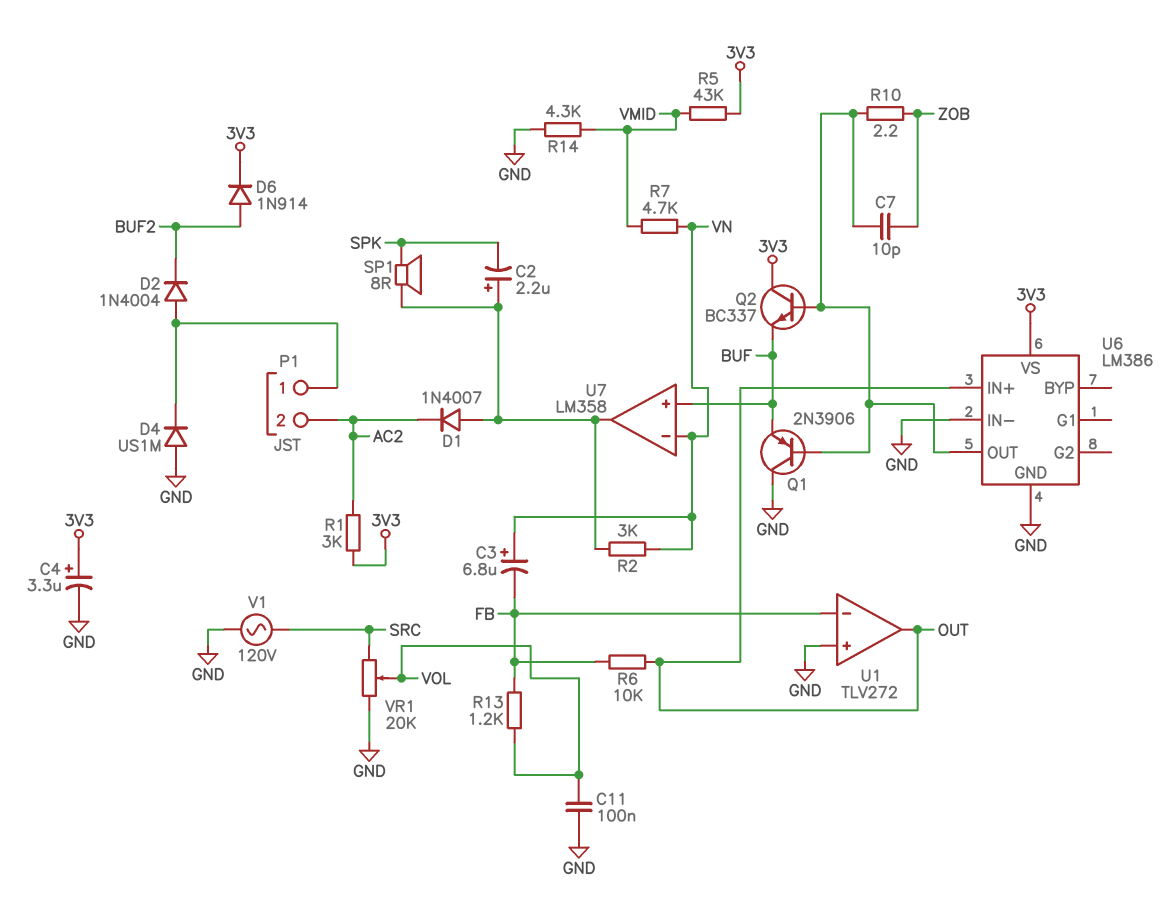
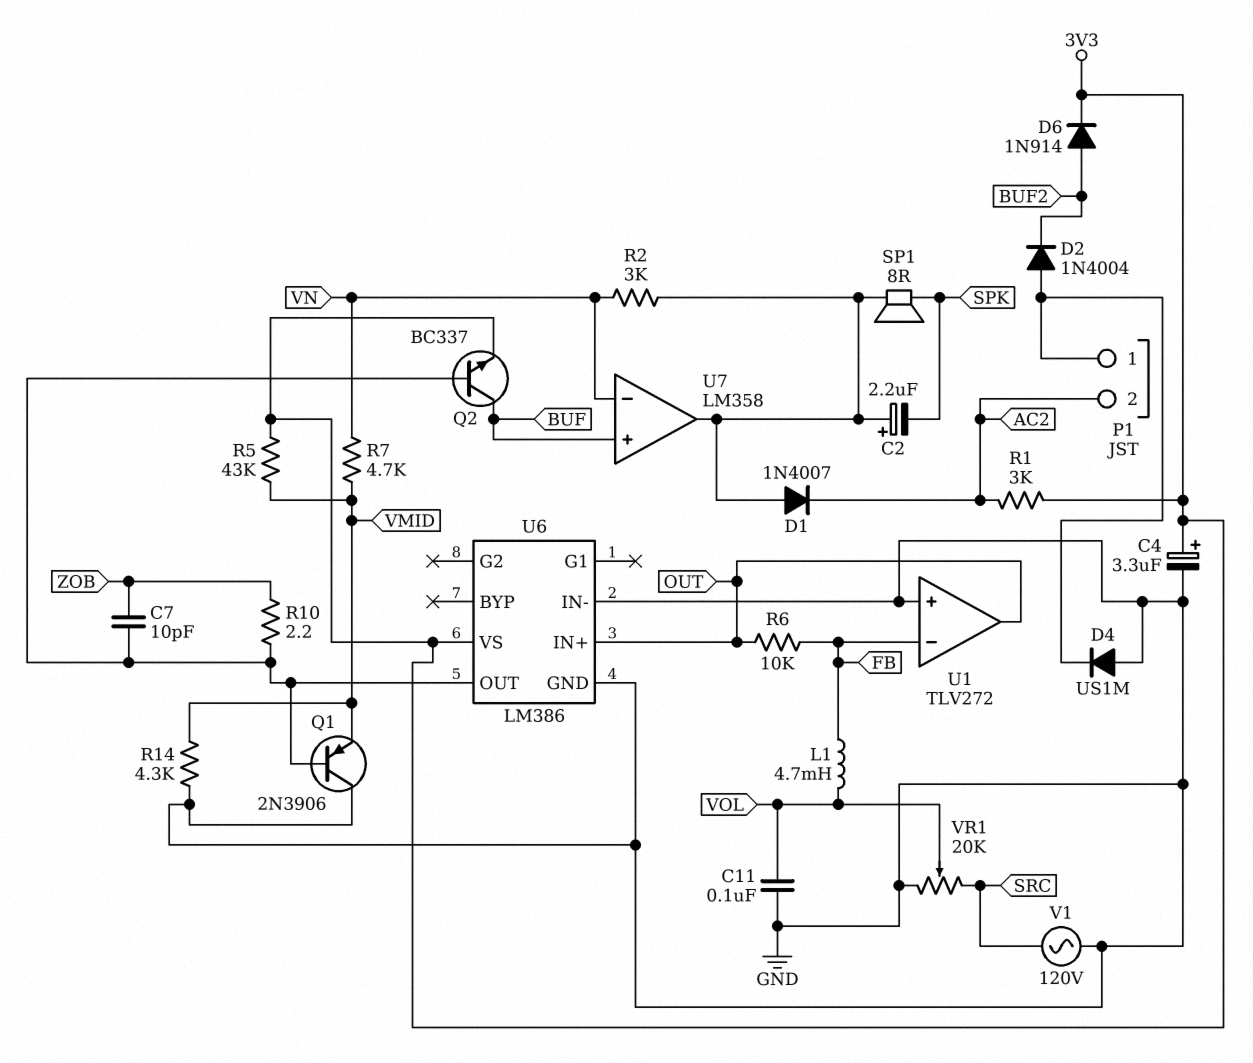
C3: 6.8uF (plus VN, minus FB) -> none
L1: none -> 4.7mH (FB, VOL)
Q1: PNP 2N3906 (B U6/OUT, C GND, E BUF) -> PNP 2N3906 (B U6/OUT, C GND, E VMID)
Q2: NPN BC337 (B U6/OUT, C 3V3, E BUF) -> NPN BC337 (B U6/OUT, C BUF, E 3V3)
R13: 1.2k (FB, VOL) -> none

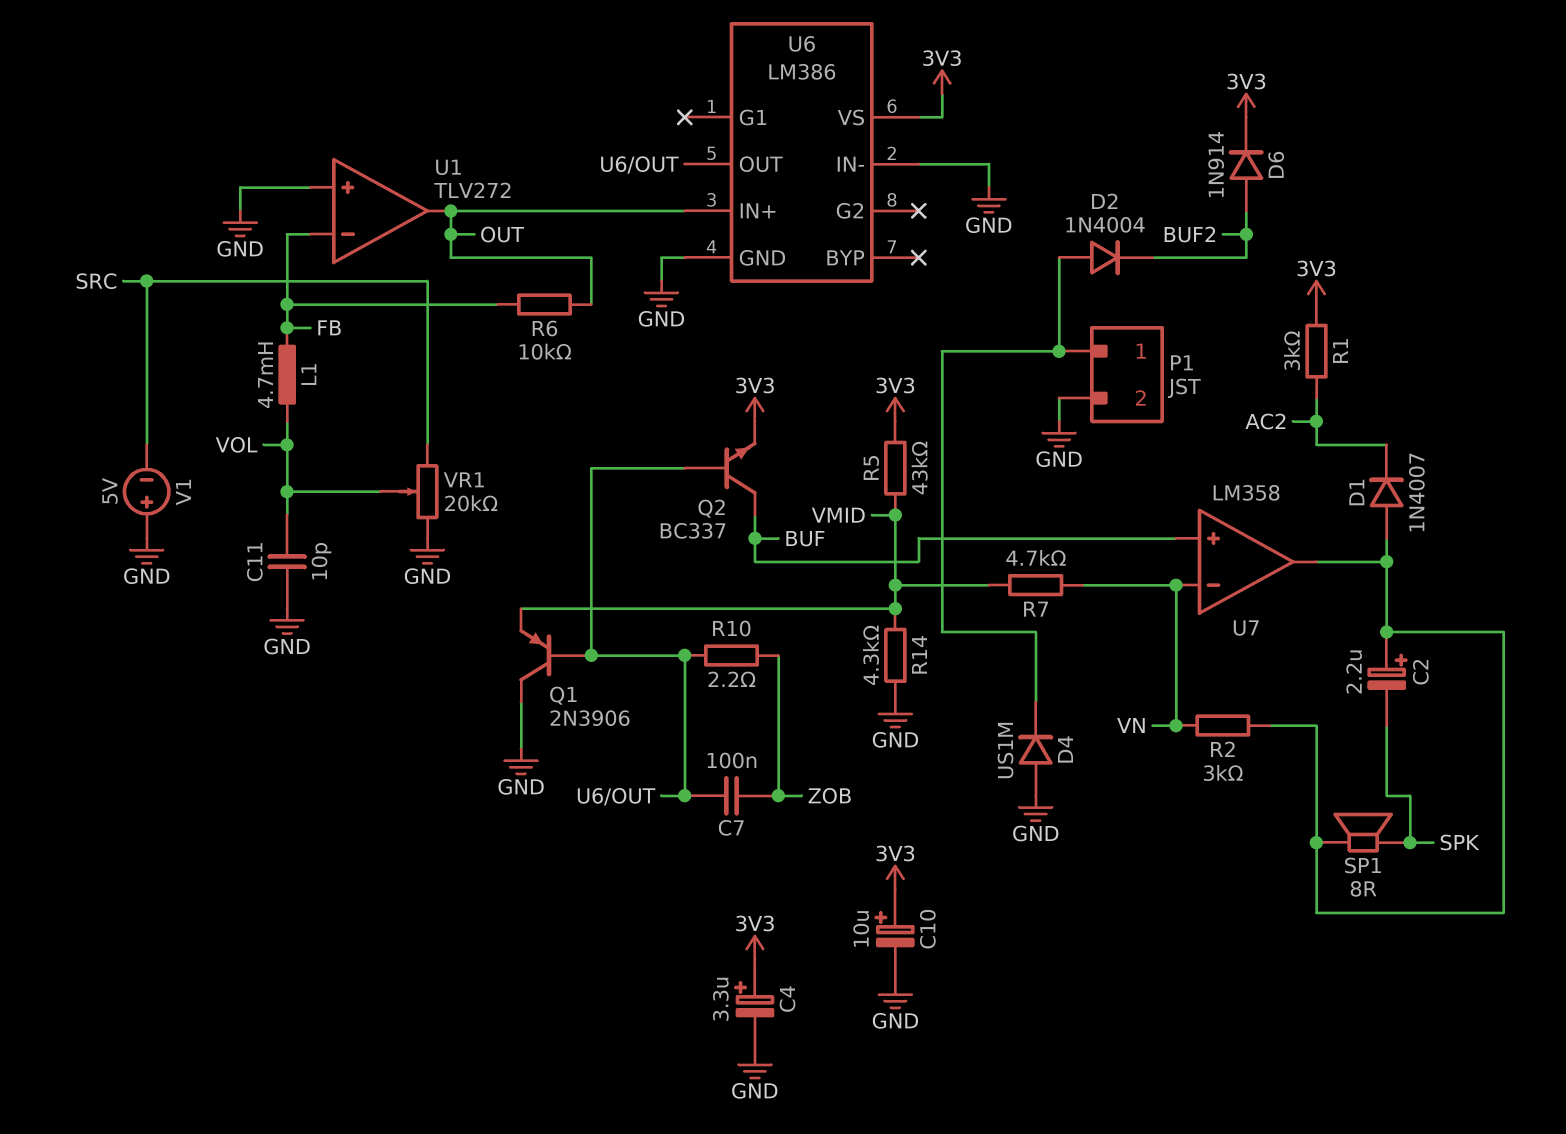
C7: 10pF (U6/OUT, ZOB) -> 100nF (U6/OUT, ZOB)
C10: none -> 10uF (plus 3V3, minus GND)
C11: 100nF (GND, VOL) -> 10pF (GND, VOL)
P1 pin 2: AC2 -> GND
V1: AC 120V (GND, SRC) -> 5V (plus GND, minus SRC)

